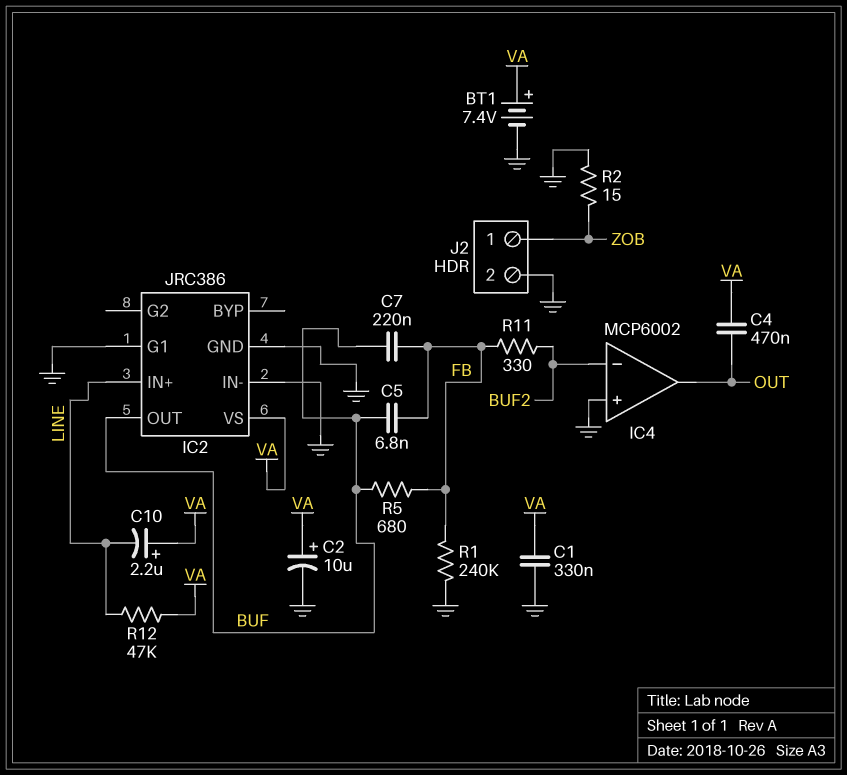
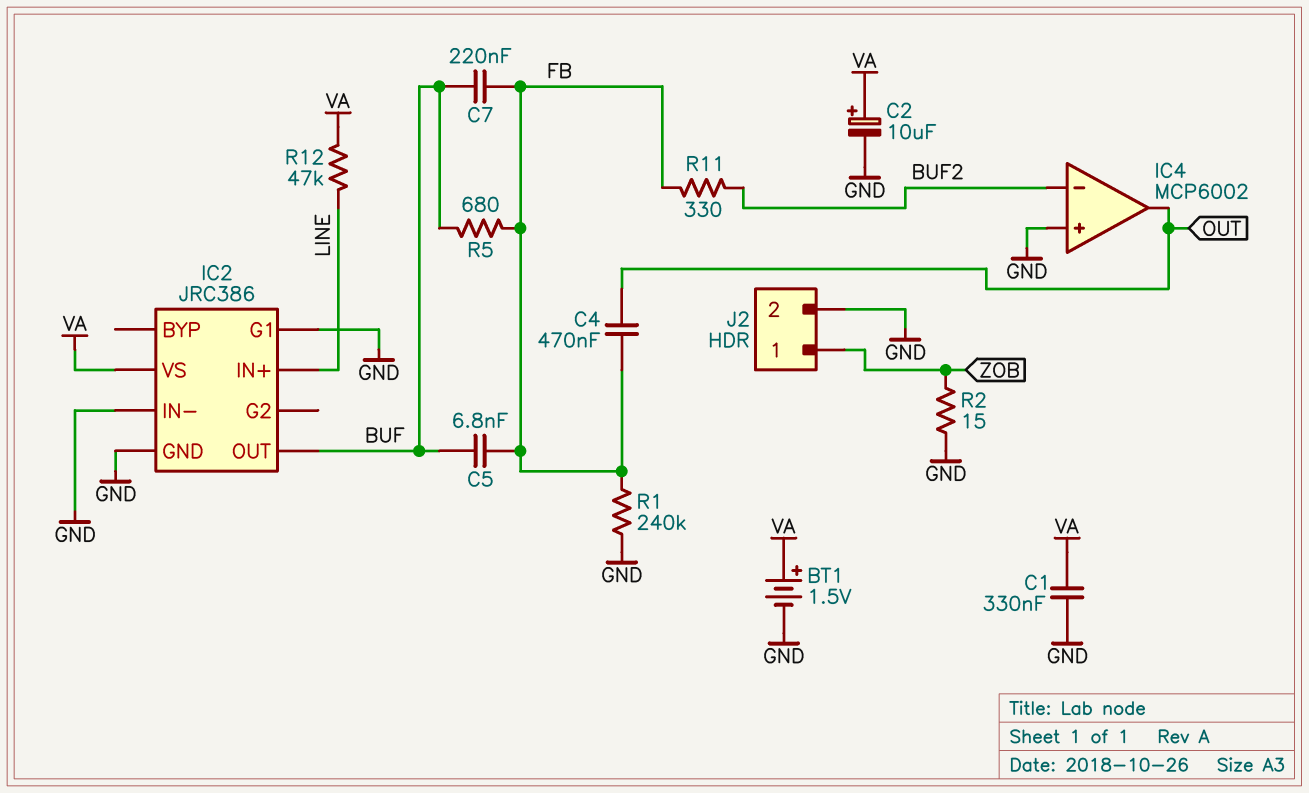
BT1: 7.4V (plus VA, minus GND) -> 1.5V (plus VA, minus GND)
C4: 470nF (OUT, VA) -> 470nF (FB, OUT)
C10: 2.2uF (plus VA, minus LINE) -> none

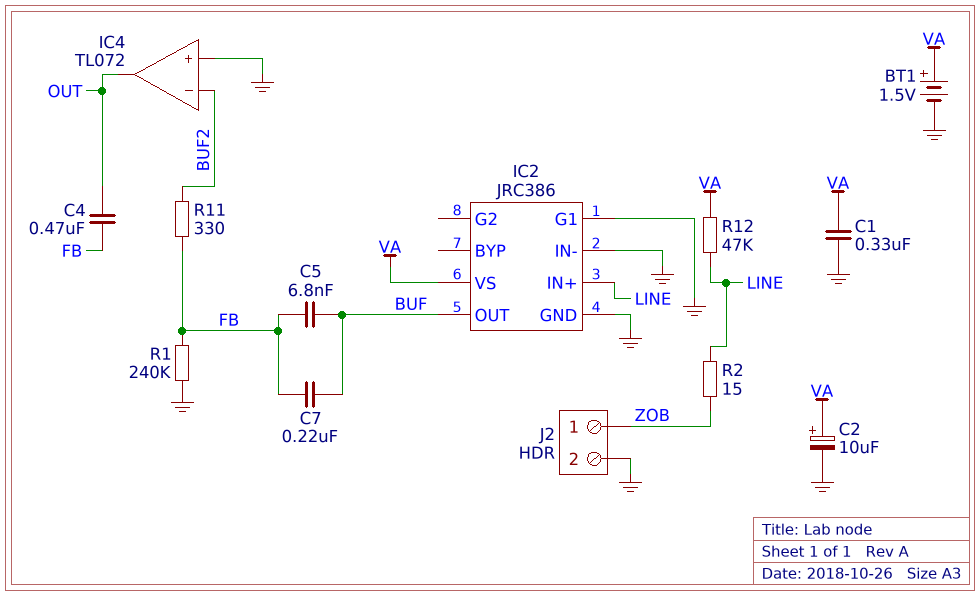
IC4: MCP6002 -> TL072
R2: 15 (GND, ZOB) -> 15 (LINE, ZOB)
R5: 680 (BUF, FB) -> none

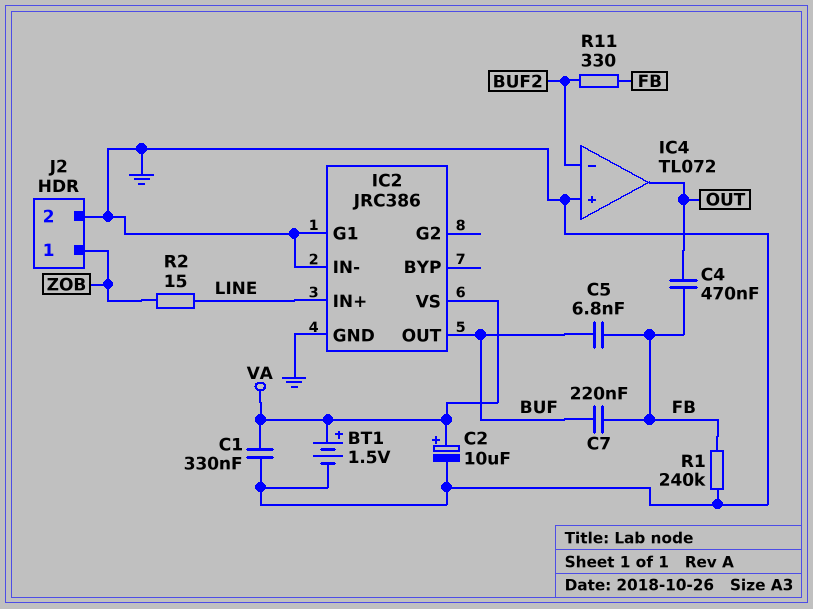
R12: 47k (LINE, VA) -> none

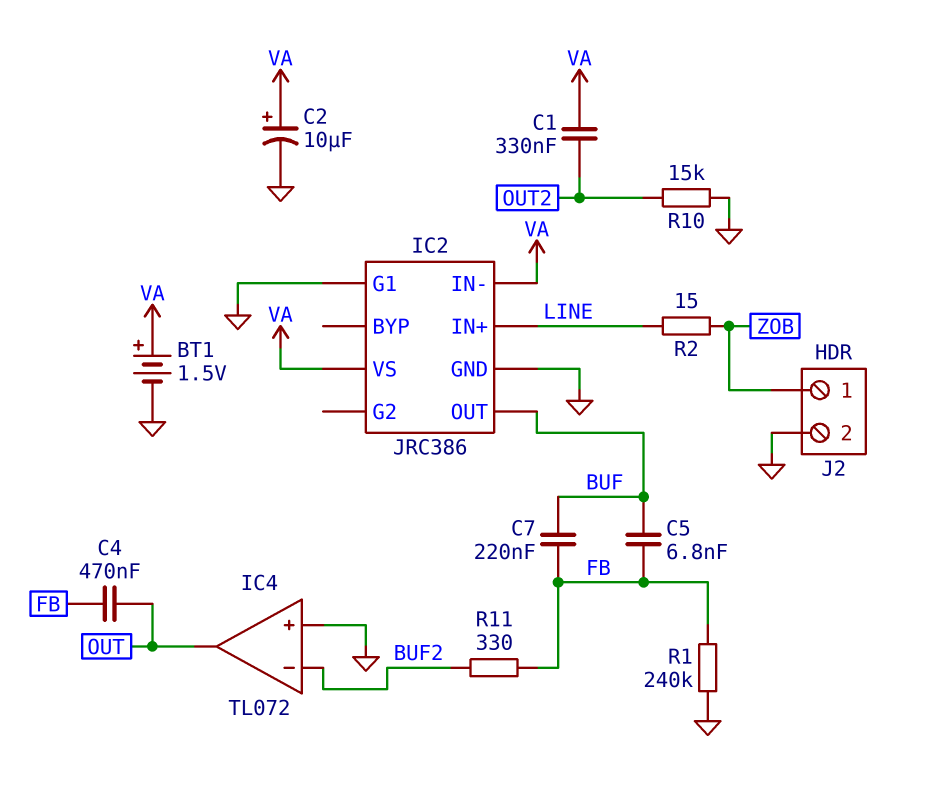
C1: 330nF (GND, VA) -> 330nF (OUT2, VA)
IC2 pin IN-: GND -> VA
R10: none -> 15k (GND, OUT2)

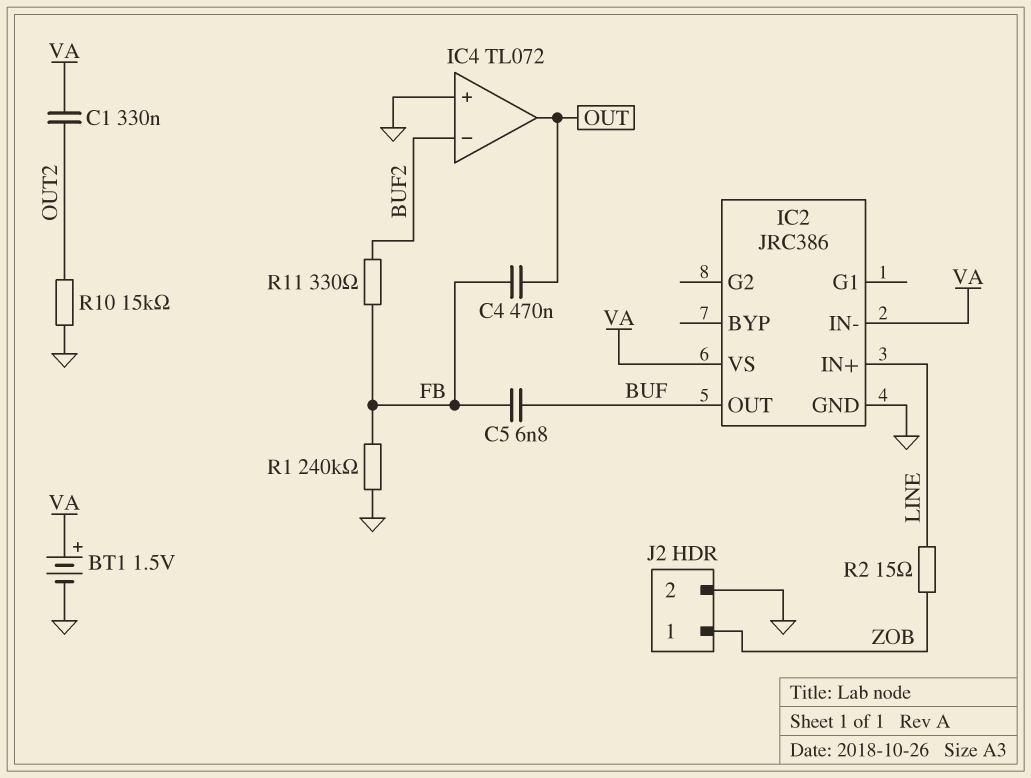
C2: 10uF (plus VA, minus GND) -> none
C7: 220nF (BUF, FB) -> none
IC2 pin G1: GND -> none

